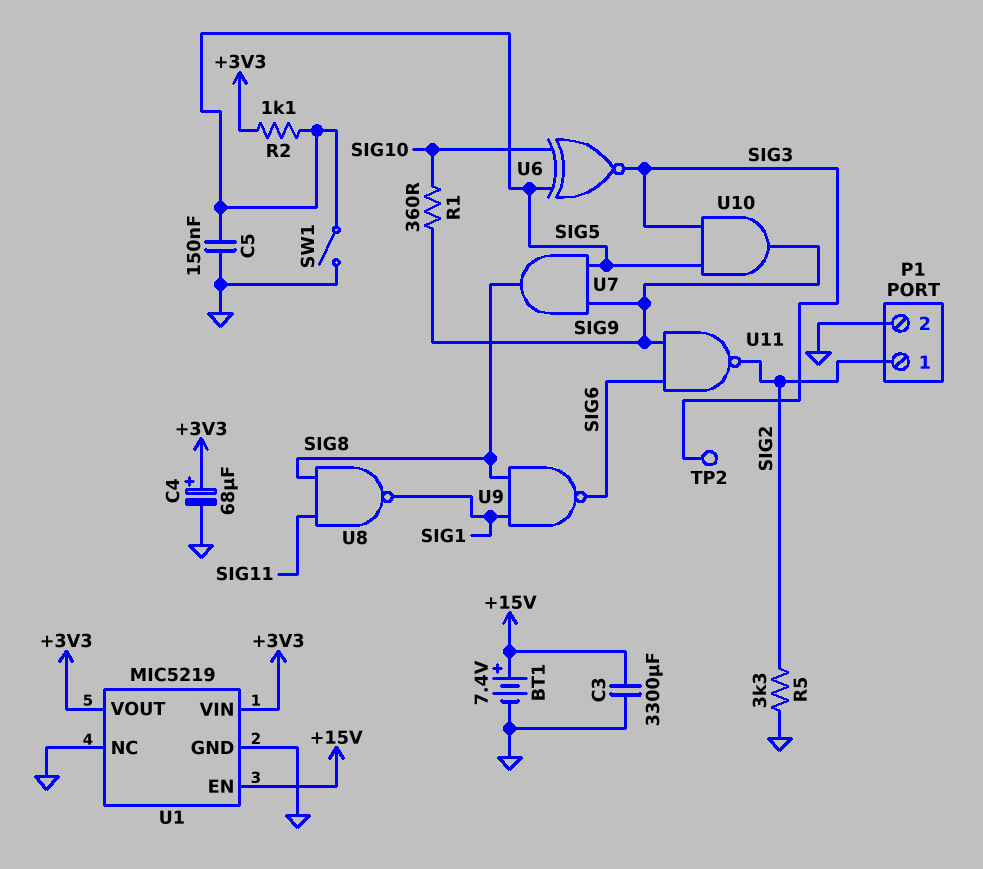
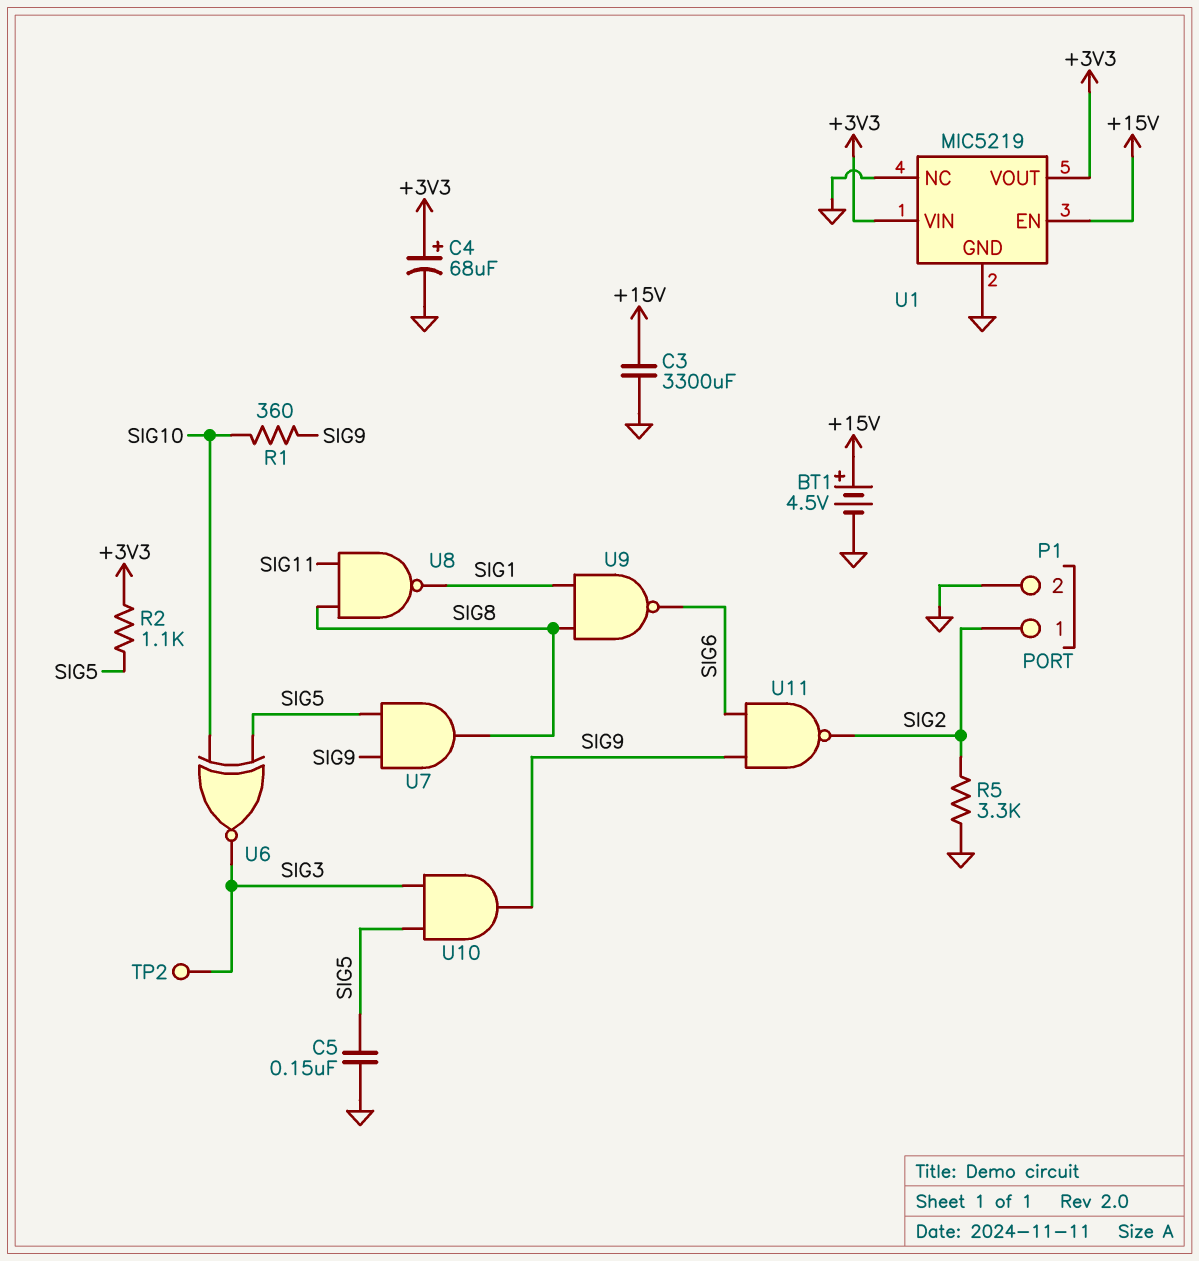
BT1: 7.4V (plus +15V, minus GND) -> 4.5V (plus +15V, minus GND)
SW1: switch (GND, SIG5) -> none

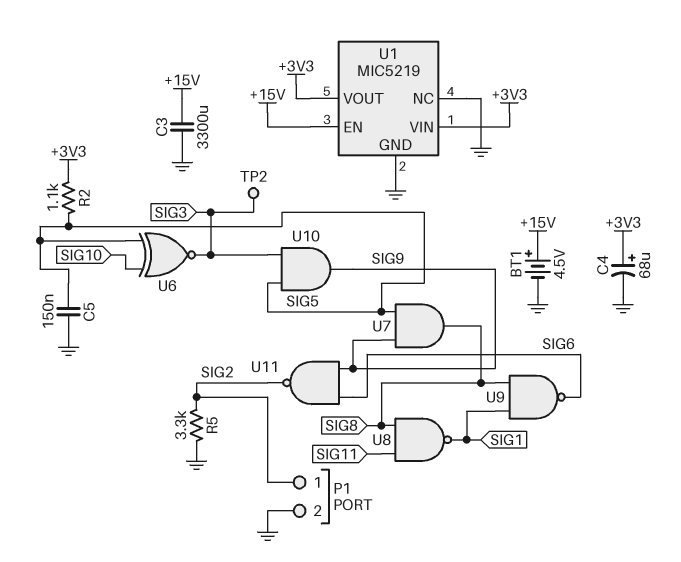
R1: 360 (SIG9, SIG10) -> none

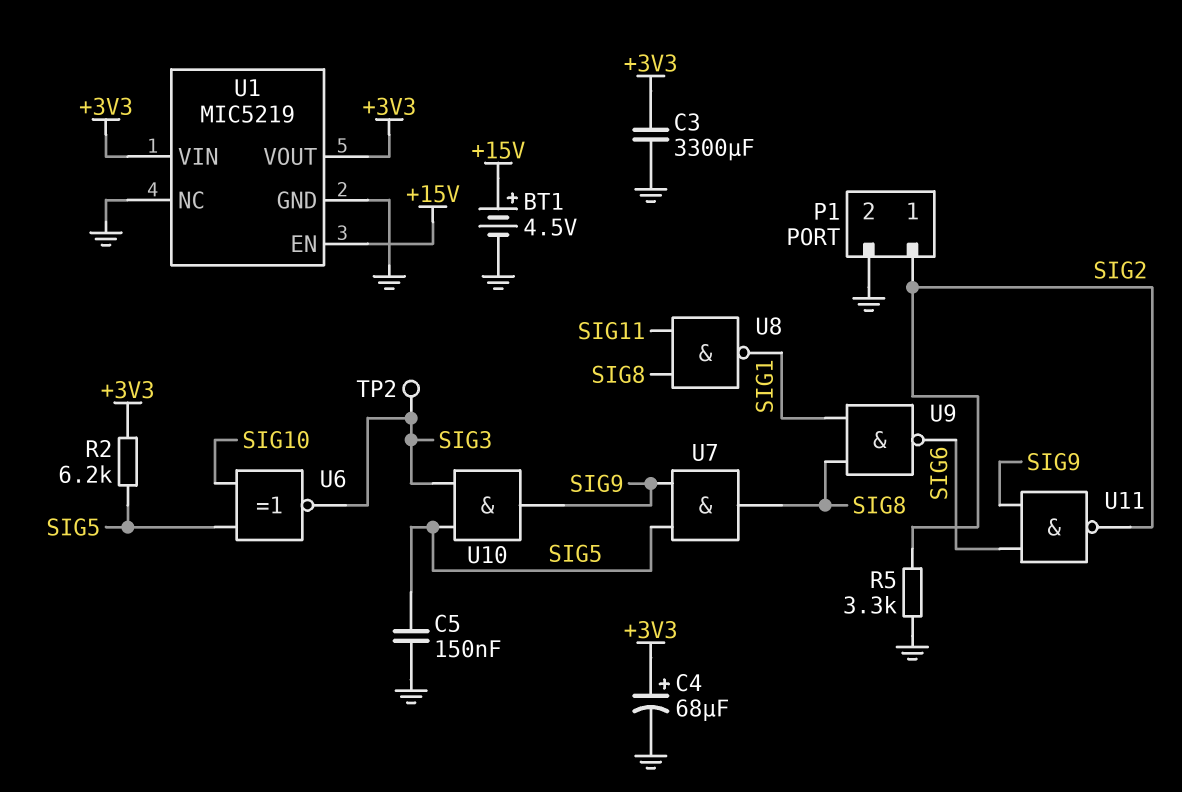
C3: 3300uF (+15V, GND) -> 3300uF (+3V3, GND)
R2: 1.1k (+3V3, SIG5) -> 6.2k (+3V3, SIG5)

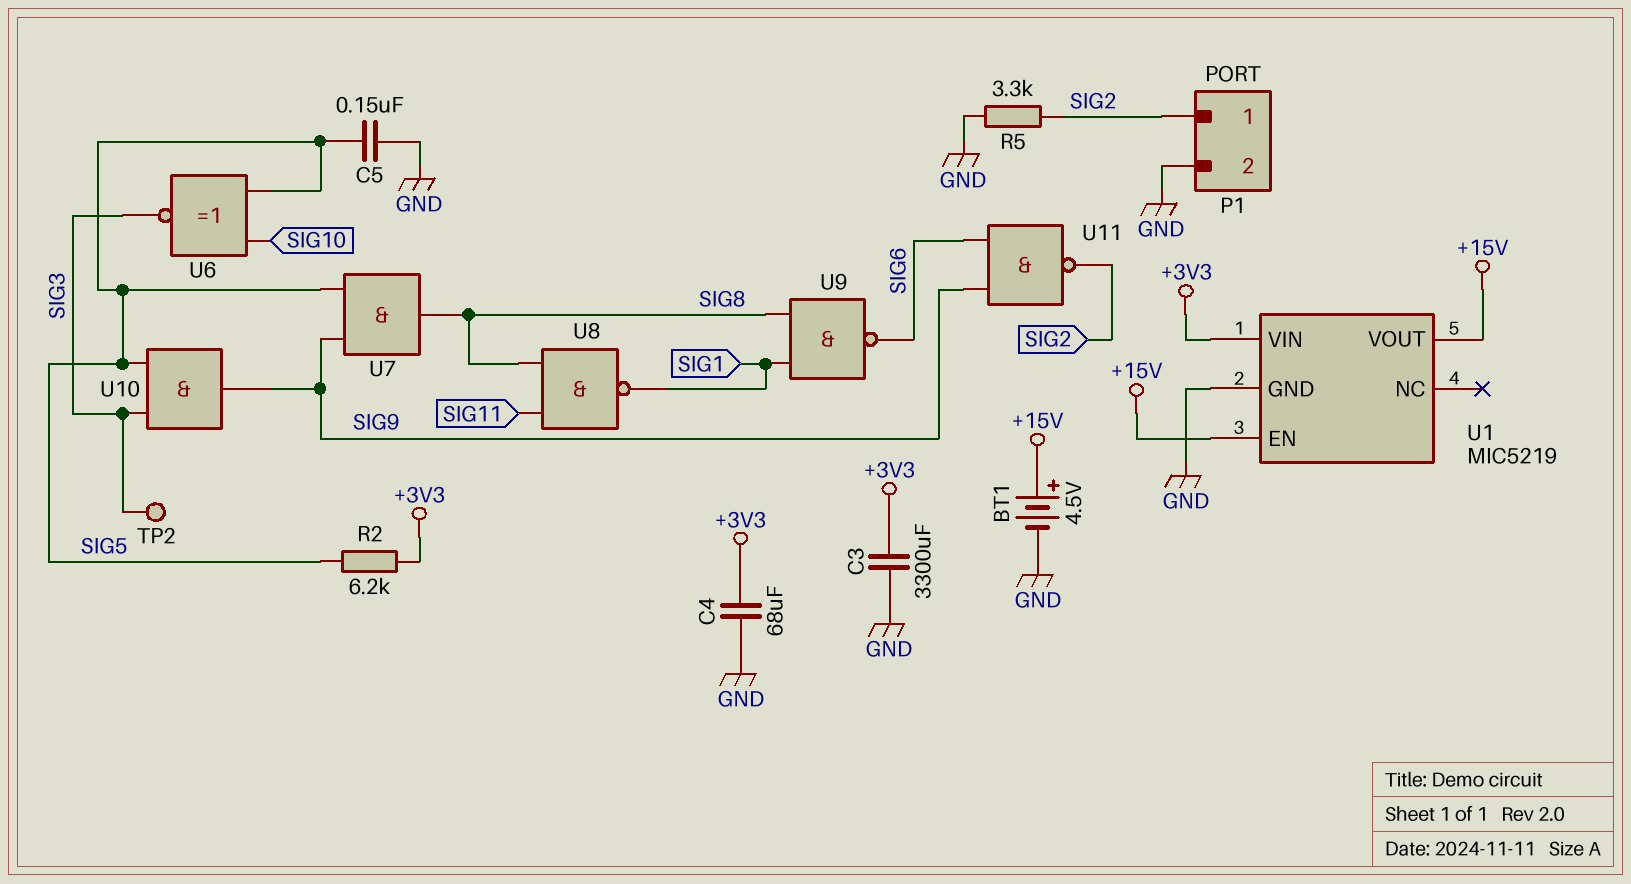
C4: 68uF (plus +3V3, minus GND) -> 68uF (+3V3, GND)
U1 pin NC: GND -> none
U1 pin VOUT: +3V3 -> +15V

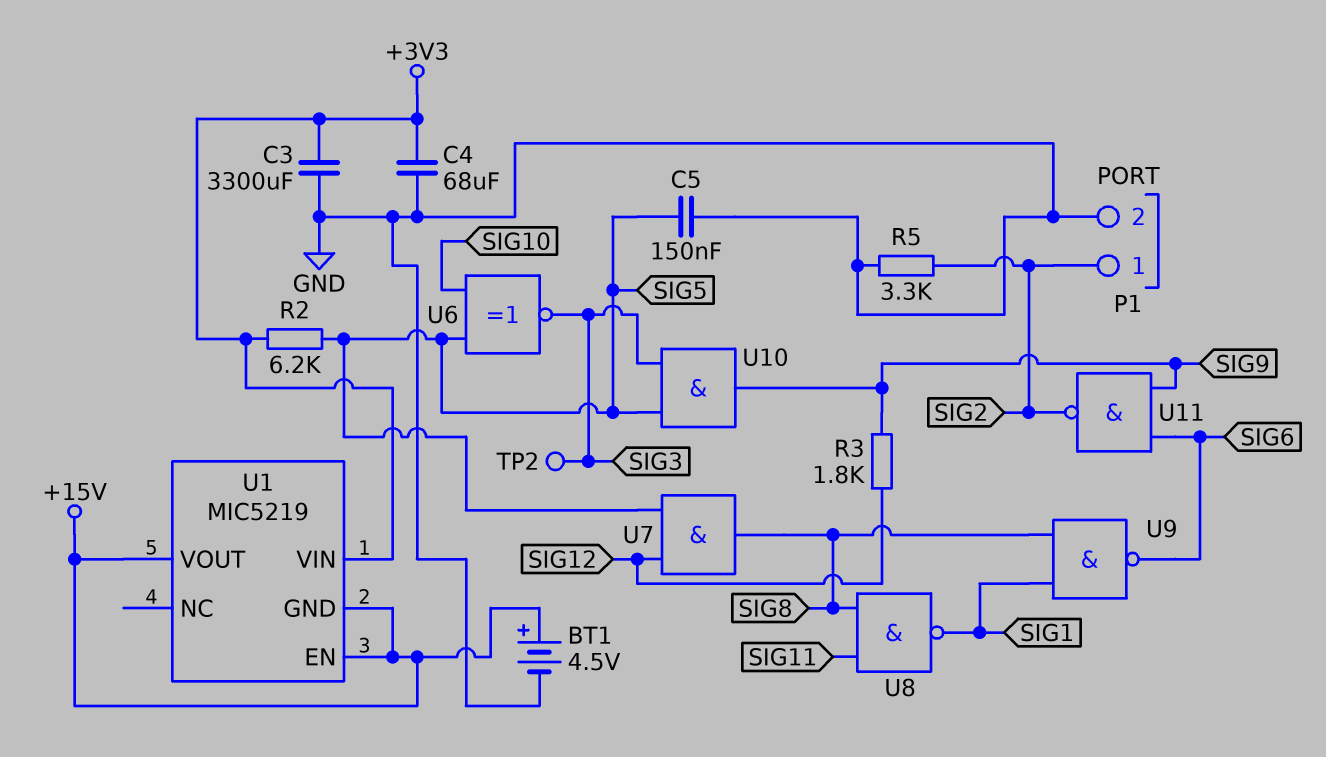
R3: none -> 1.8k (SIG9, SIG12)
U1 pin GND: GND -> +15V
U7: AND (in SIG5, in SIG9, out SIG8) -> AND (in SIG5, in SIG12, out SIG8)

